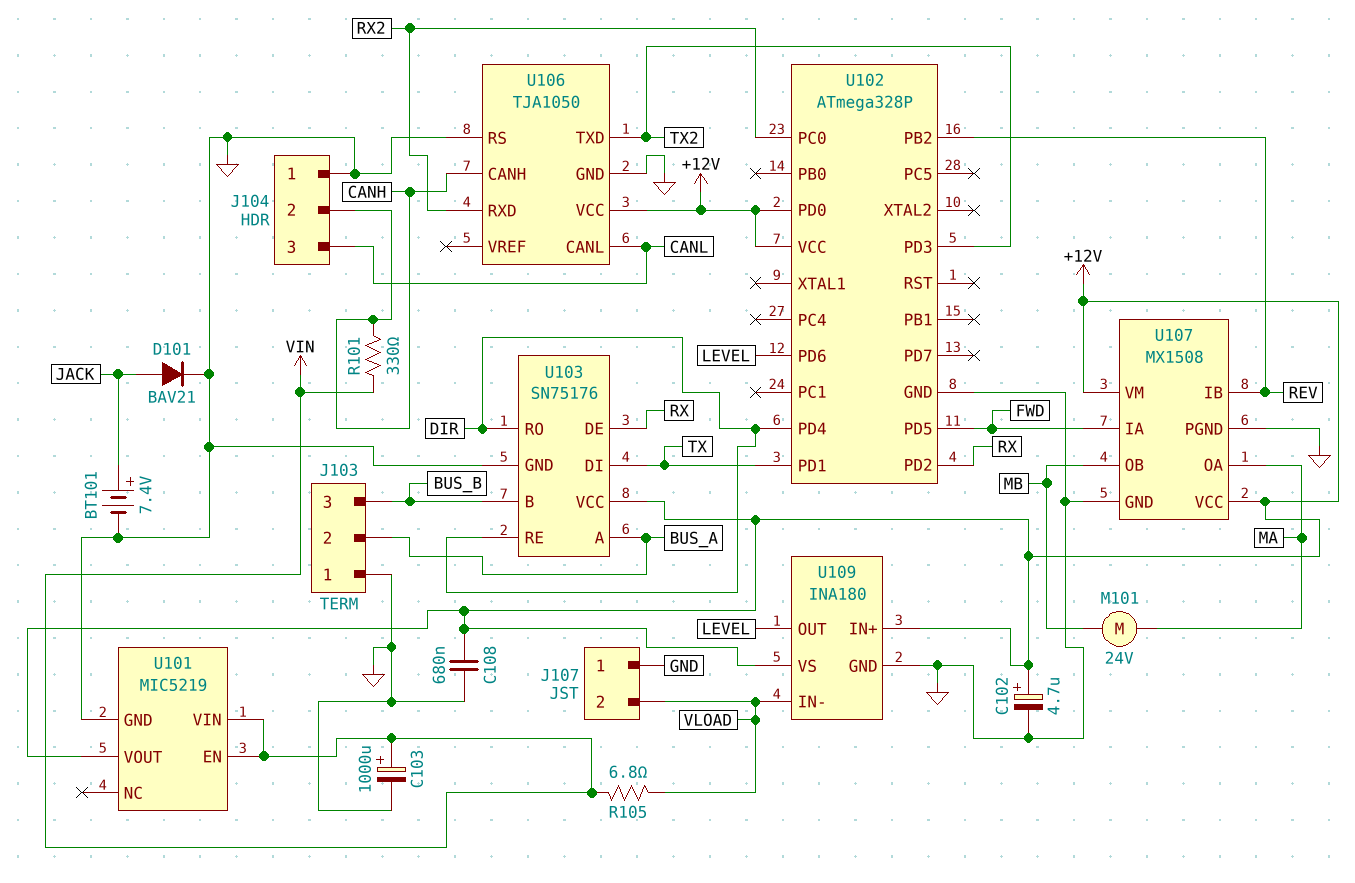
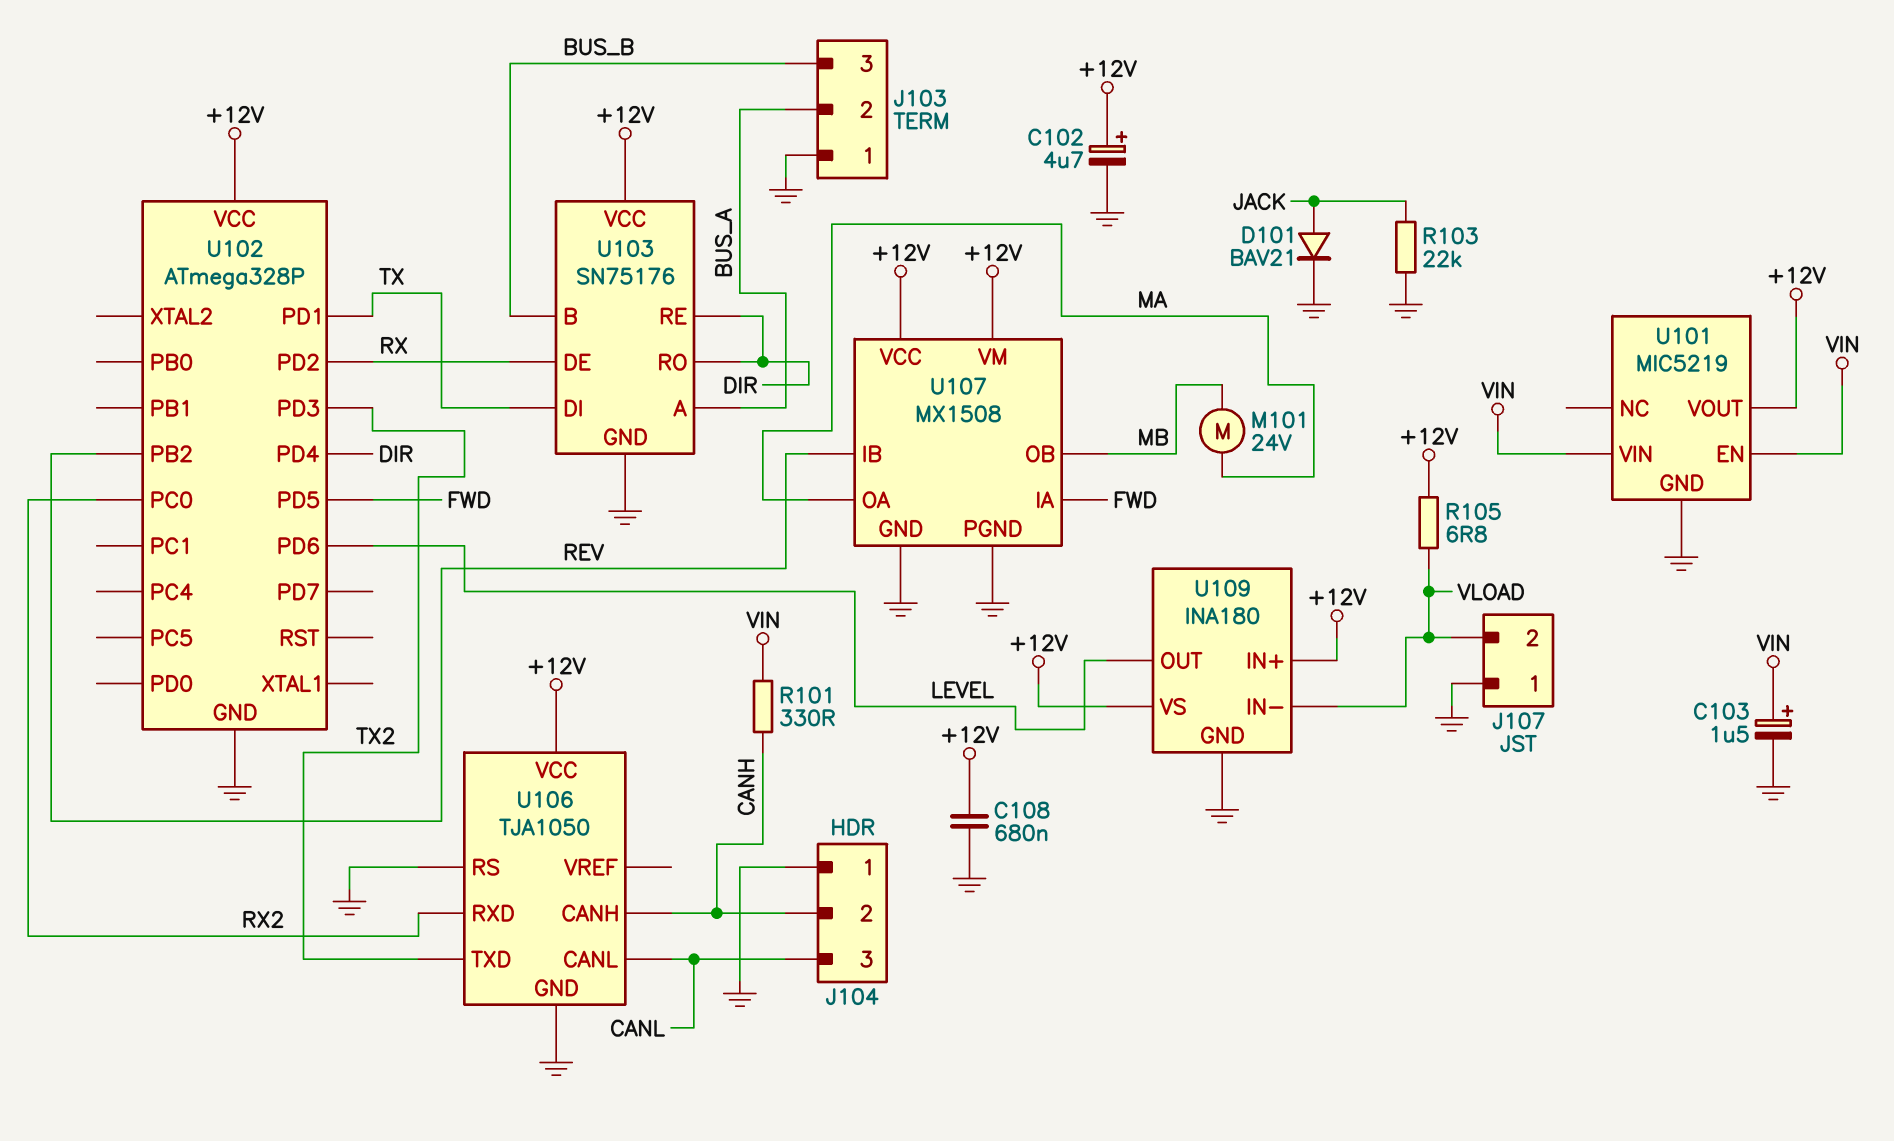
BT101: 7.4V (plus JACK, minus GND) -> none
C103: 1000uF (plus VIN, minus GND) -> 1.5uF (plus VIN, minus GND)
R103: none -> 22k (GND, JACK)
R105: 6.8 (VIN, VLOAD) -> 6.8 (+12V, VLOAD)
U102 pin PD0: +12V -> none

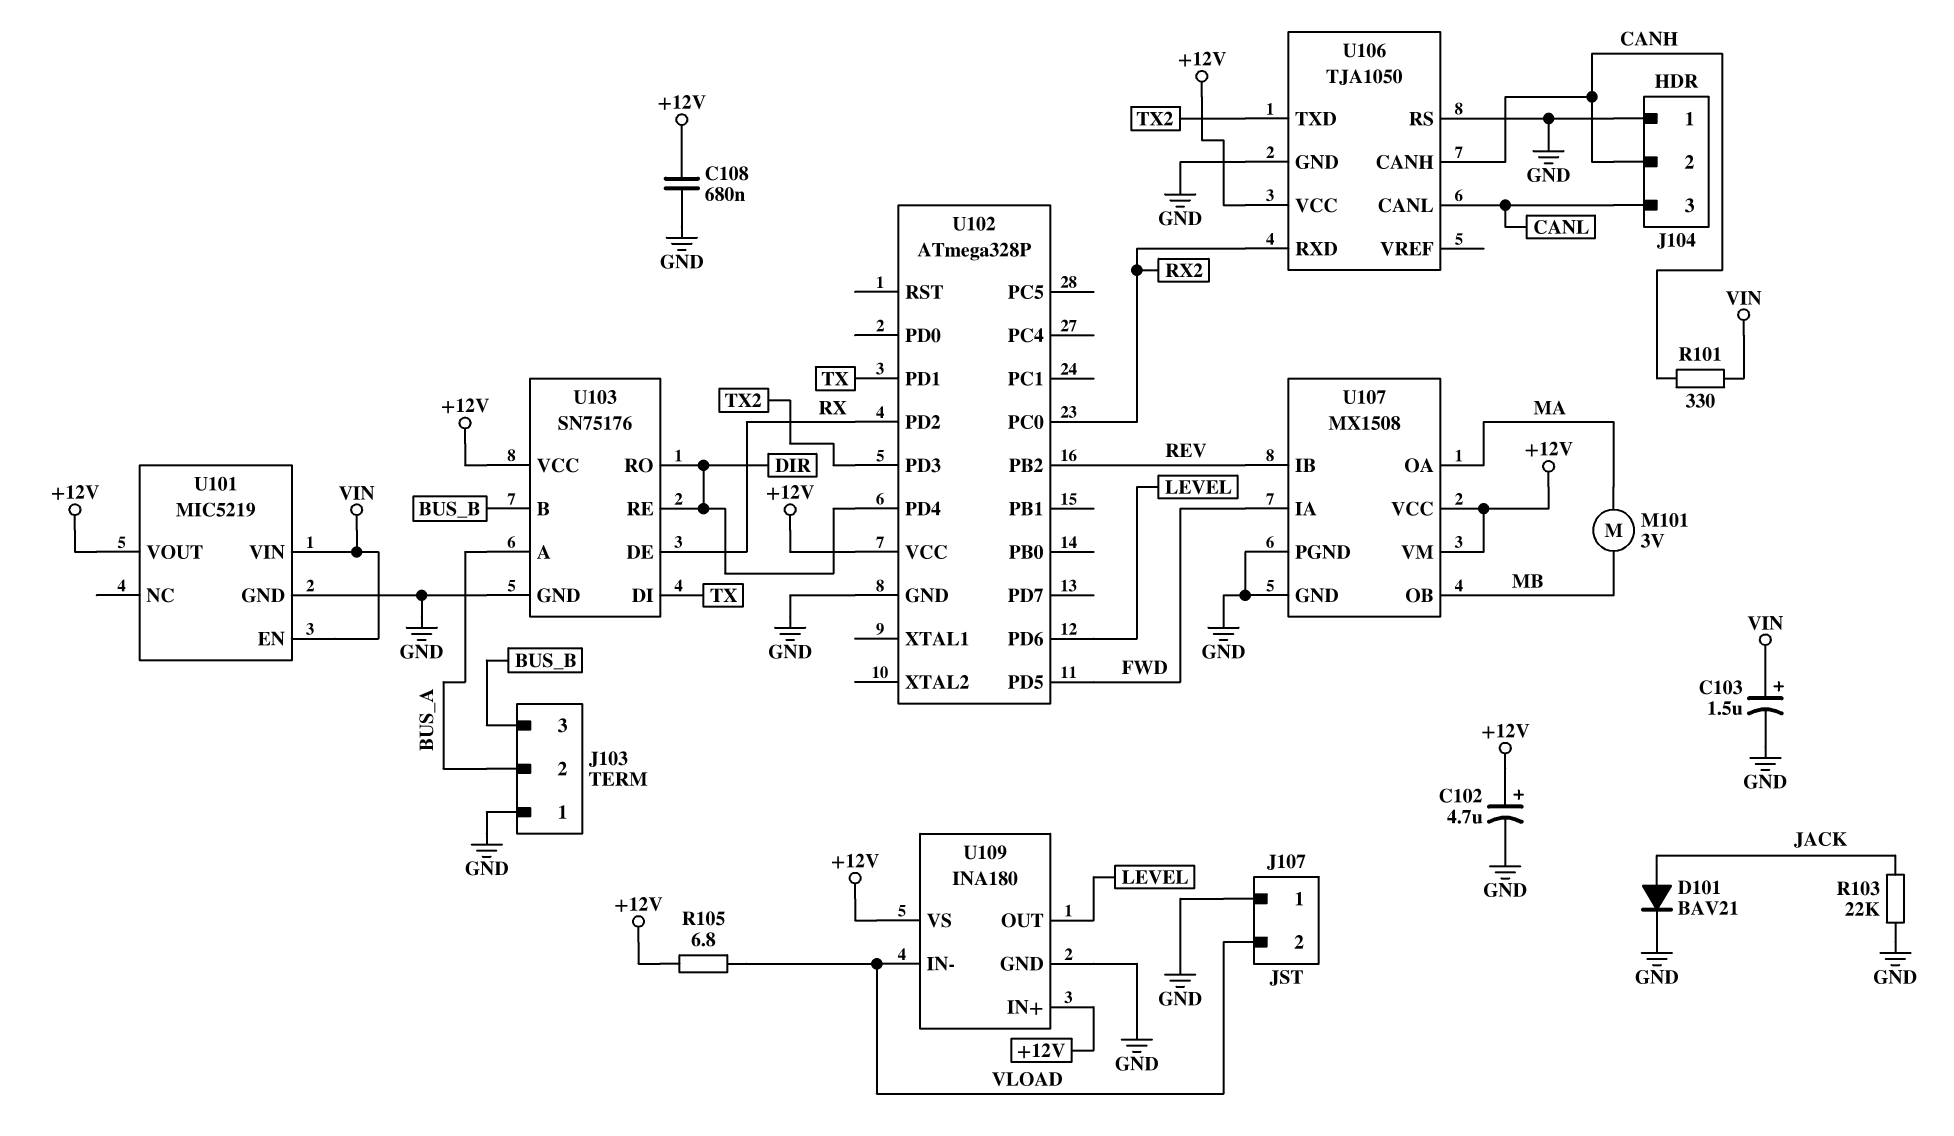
M101: motor 24V (MA, MB) -> motor 3V (MA, MB)

